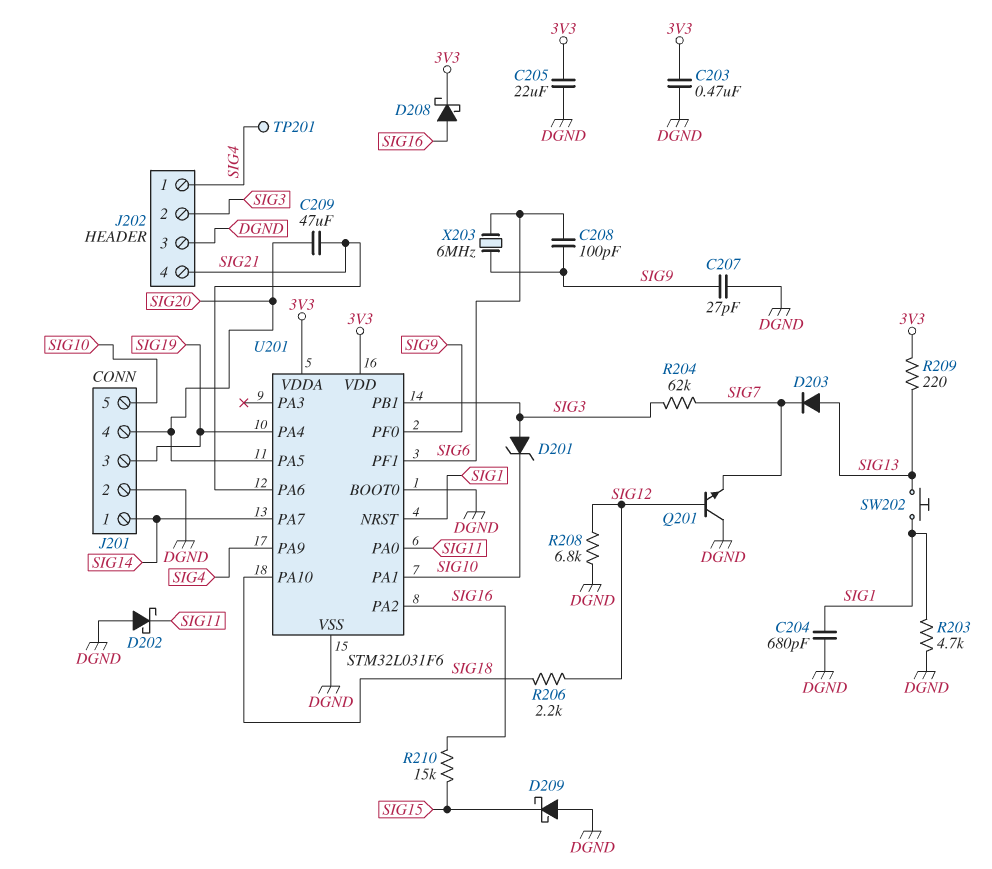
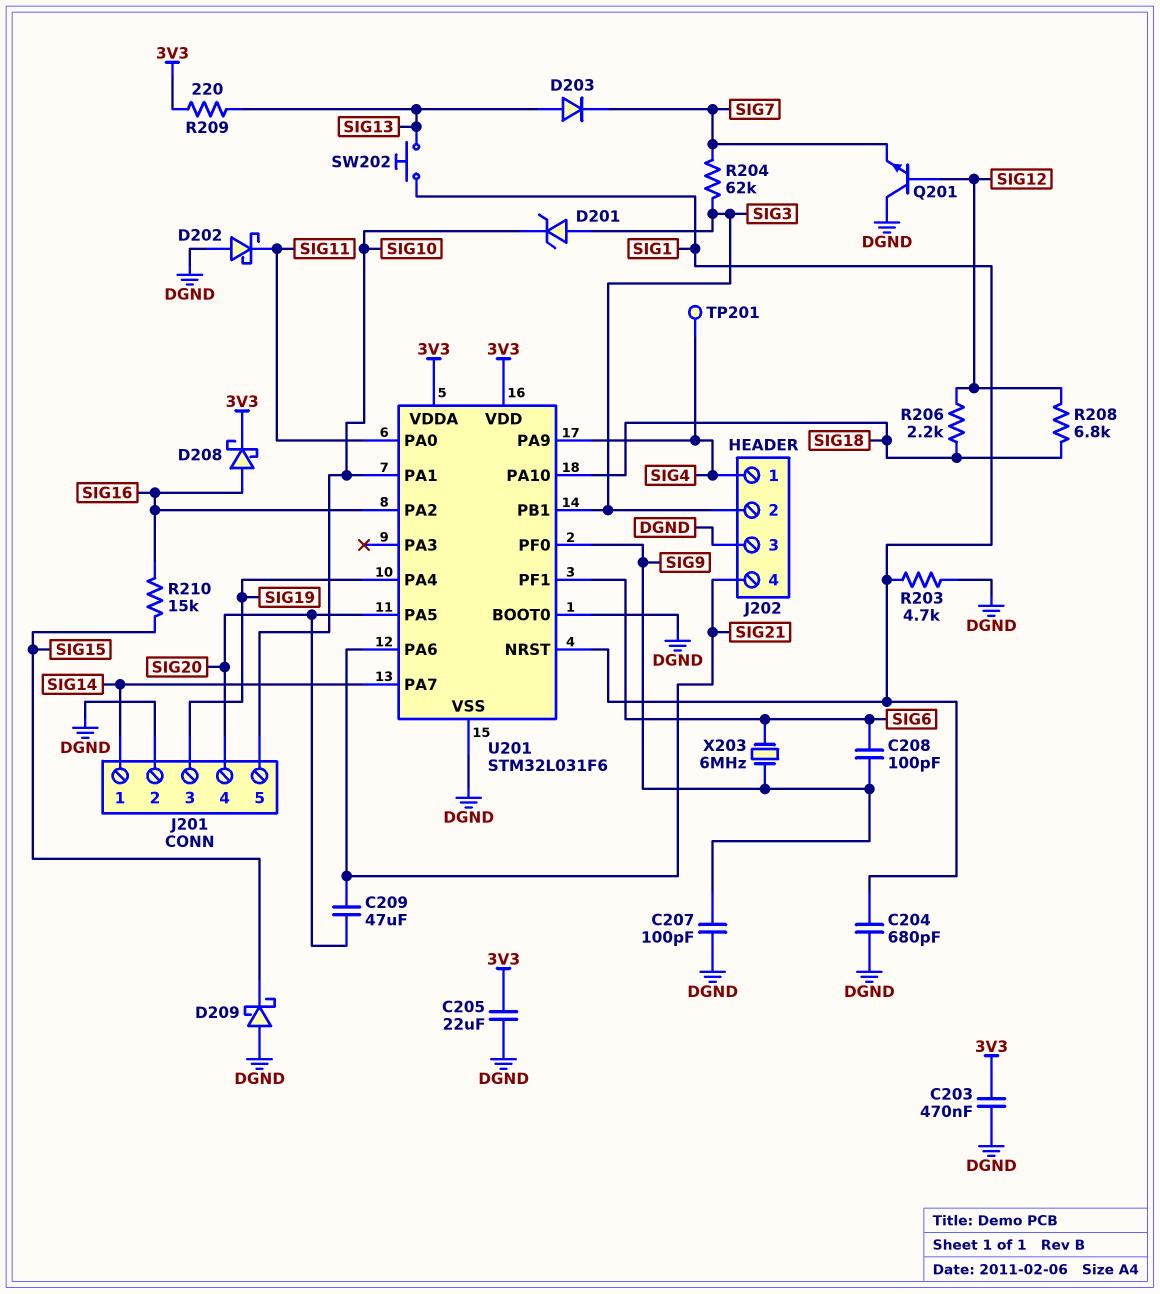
C207: 27pF (DGND, SIG9) -> 100pF (DGND, SIG9)
R208: 6.8k (DGND, SIG12) -> 6.8k (SIG12, SIG18)

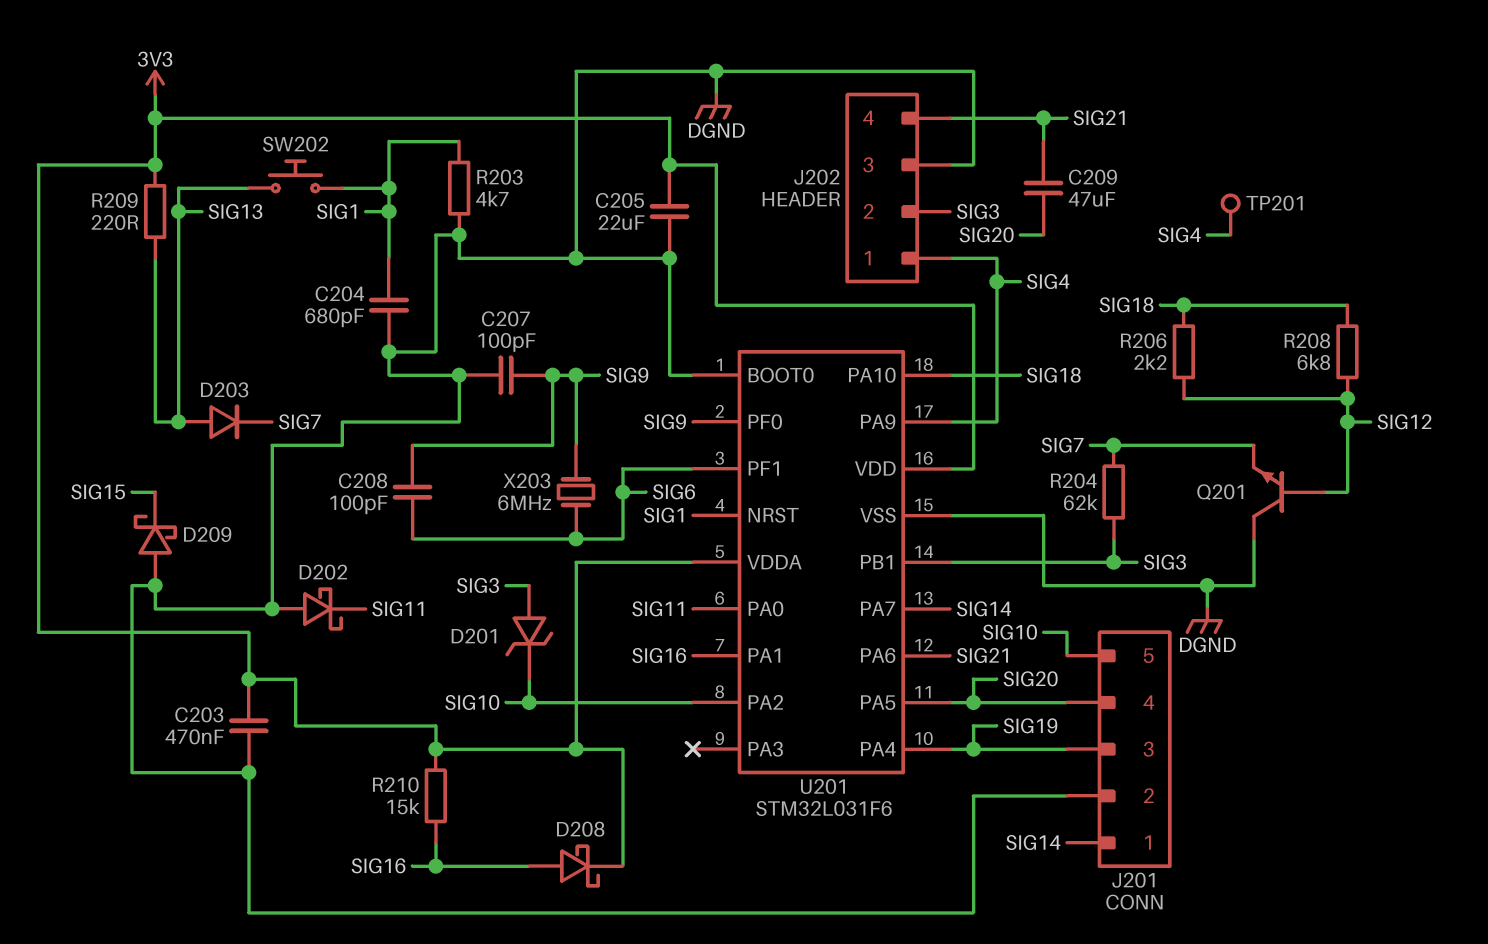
R210: 15k (SIG15, SIG16) -> 15k (3V3, SIG16)
U201 pin PA1: SIG10 -> SIG16
U201 pin PA2: SIG16 -> SIG10

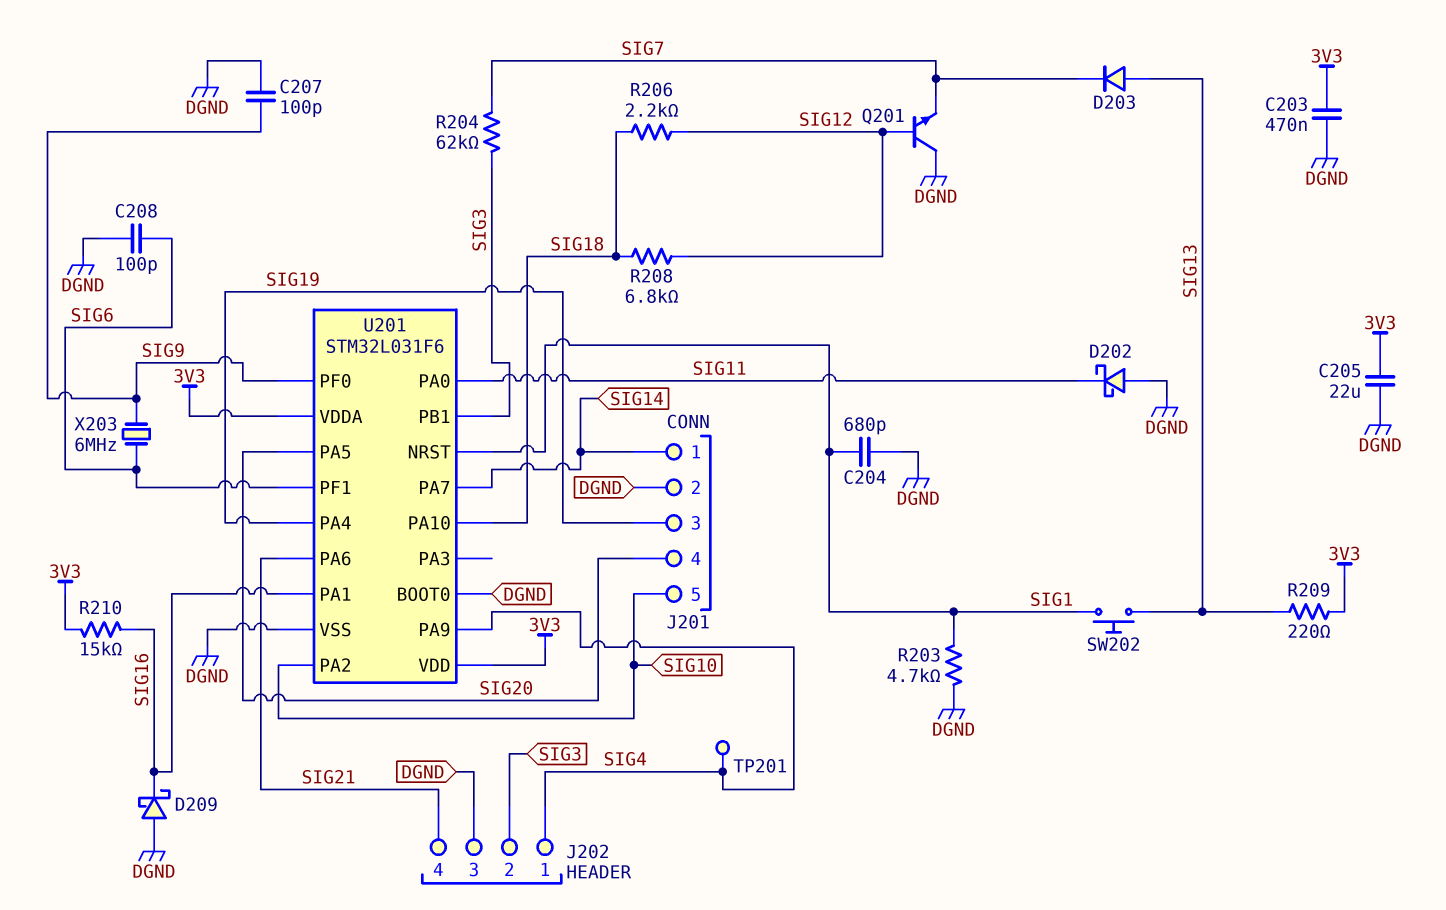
C208: 100pF (SIG6, SIG9) -> 100pF (DGND, SIG6)
C209: 47uF (SIG20, SIG21) -> none
D201: zener (A SIG3, K SIG10) -> none
D208: schottky (A SIG16, K 3V3) -> none
D209: schottky (A DGND, K SIG15) -> schottky (A DGND, K SIG16)

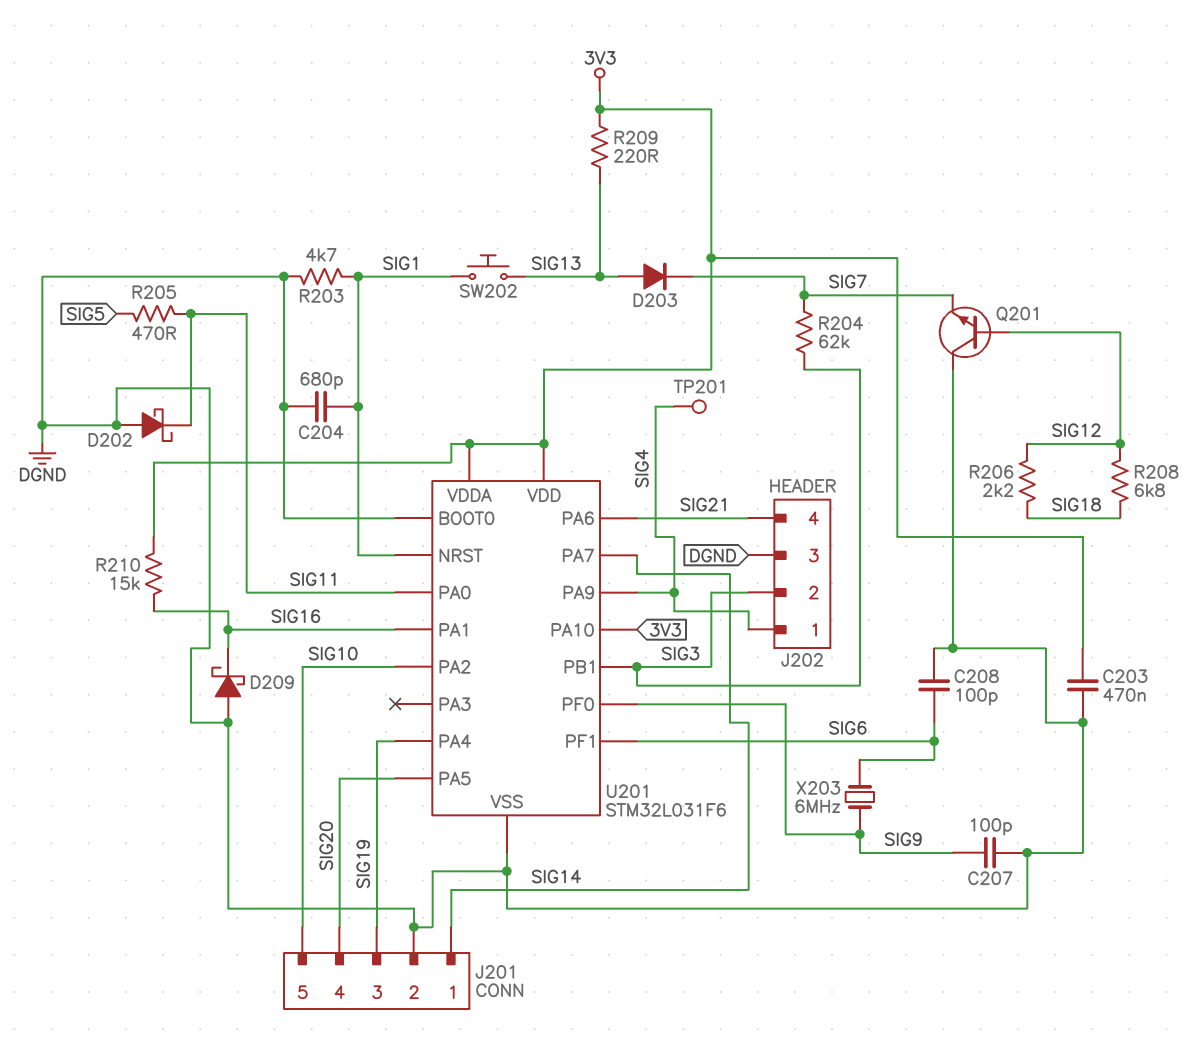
C205: 22uF (3V3, DGND) -> none
R205: none -> 470 (SIG5, SIG11)
U201 pin PA10: SIG18 -> 3V3

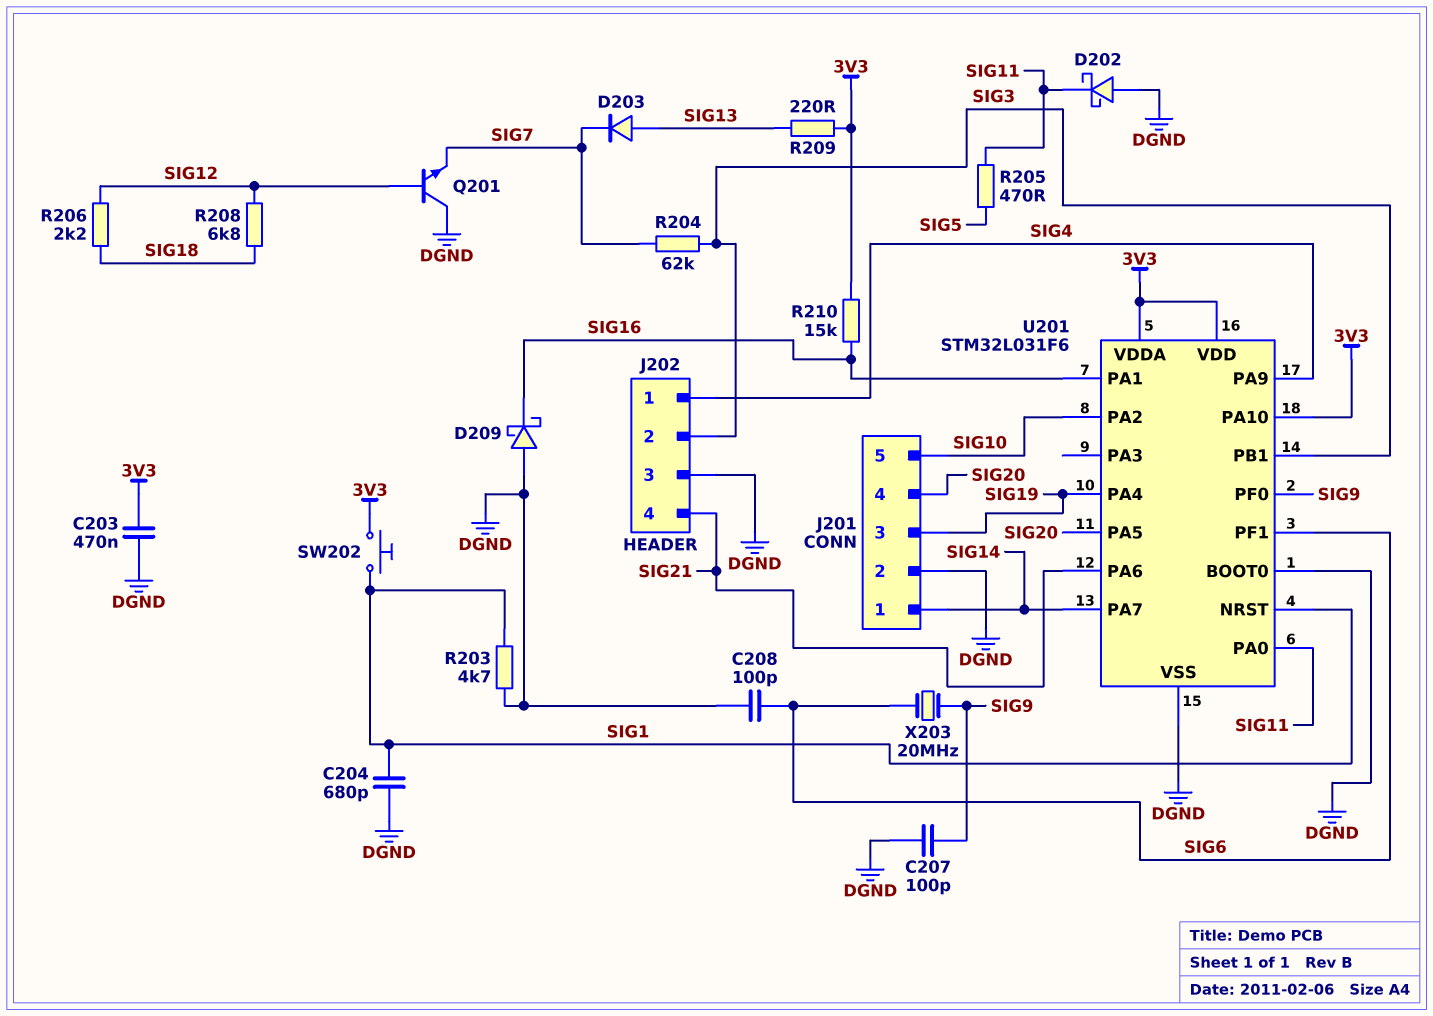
SW202: button (SIG1, SIG13) -> button (3V3, SIG1)
TP201: test point (SIG4) -> none
X203: 6MHz (SIG6, SIG9) -> 20MHz (SIG6, SIG9)

